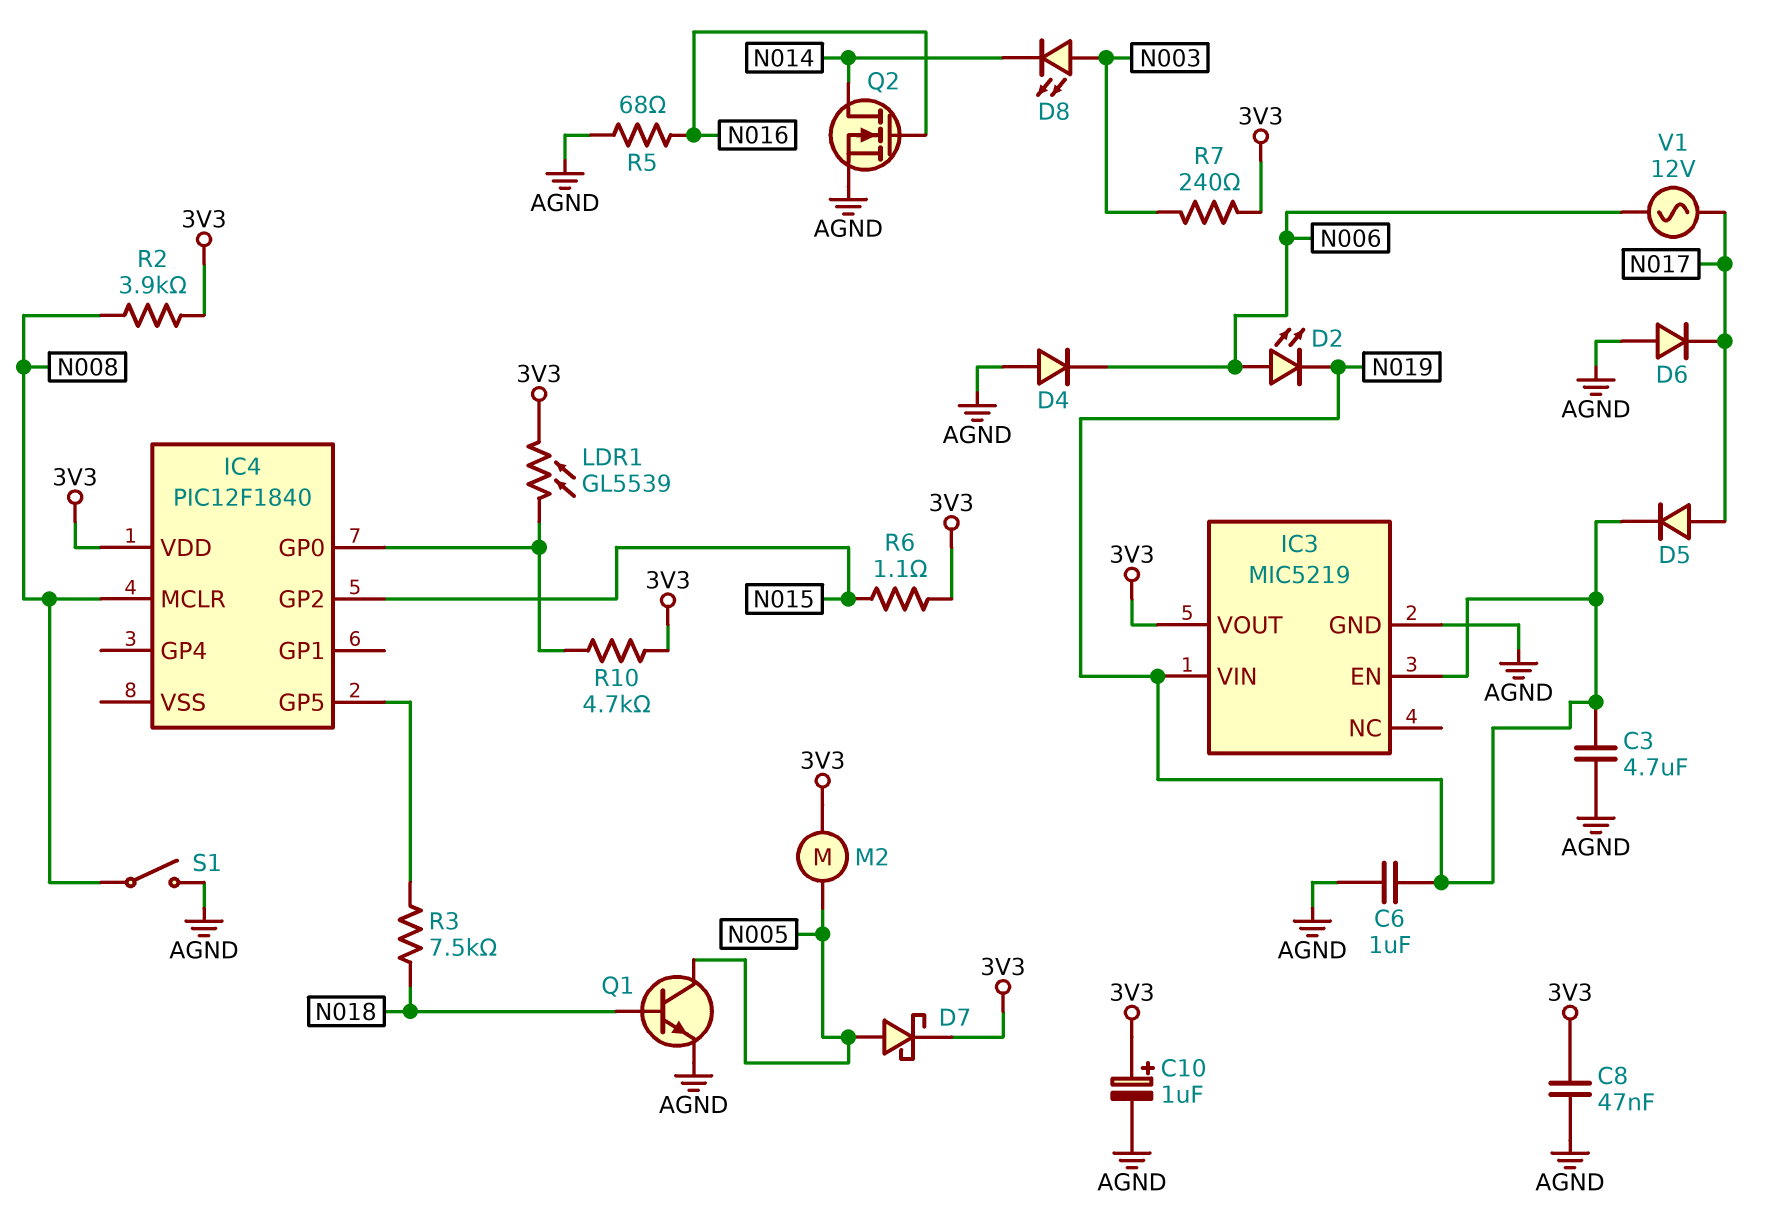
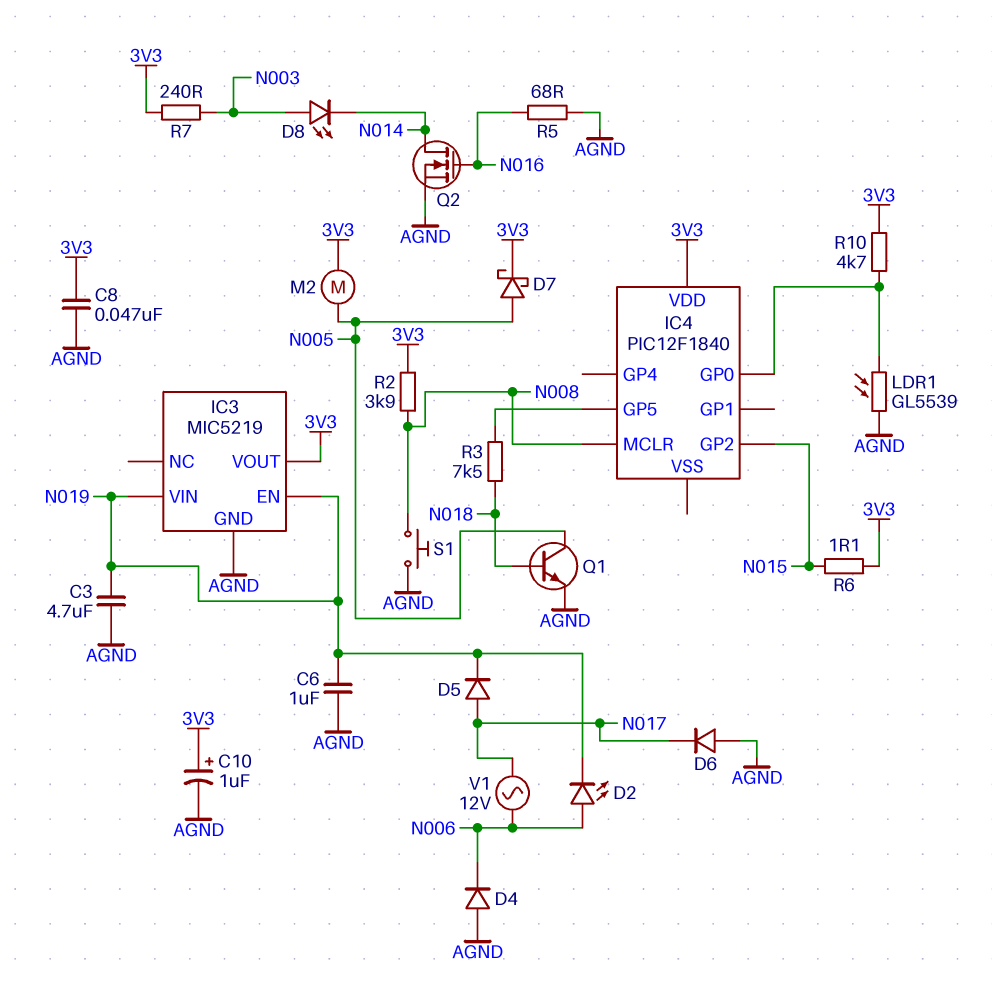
LDR1: GL5539 (3V3, IC4/GP0) -> GL5539 (AGND, IC4/GP0)
S1: switch (AGND, N008) -> button (AGND, N008)

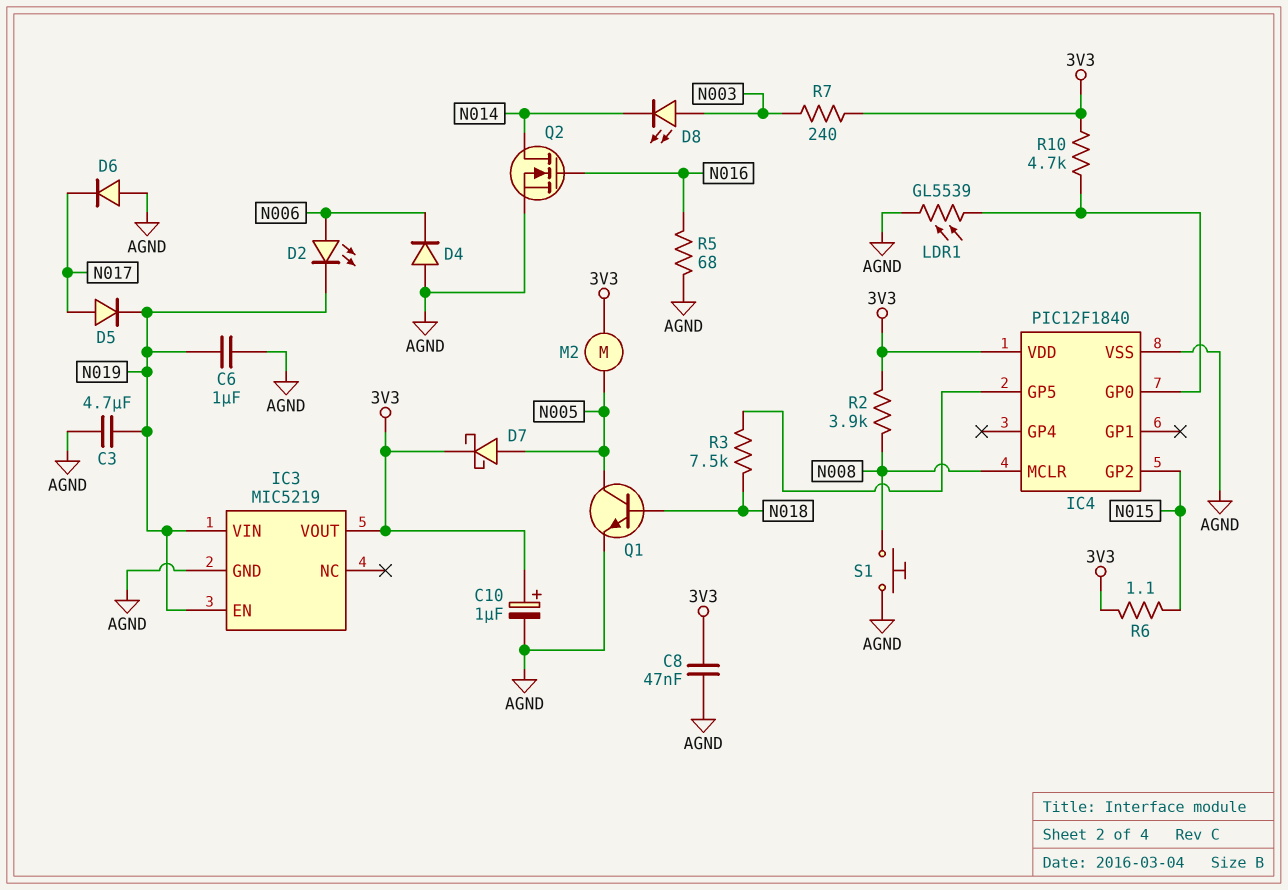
IC4 pin VSS: none -> AGND
V1: AC 12V (N006, N017) -> none

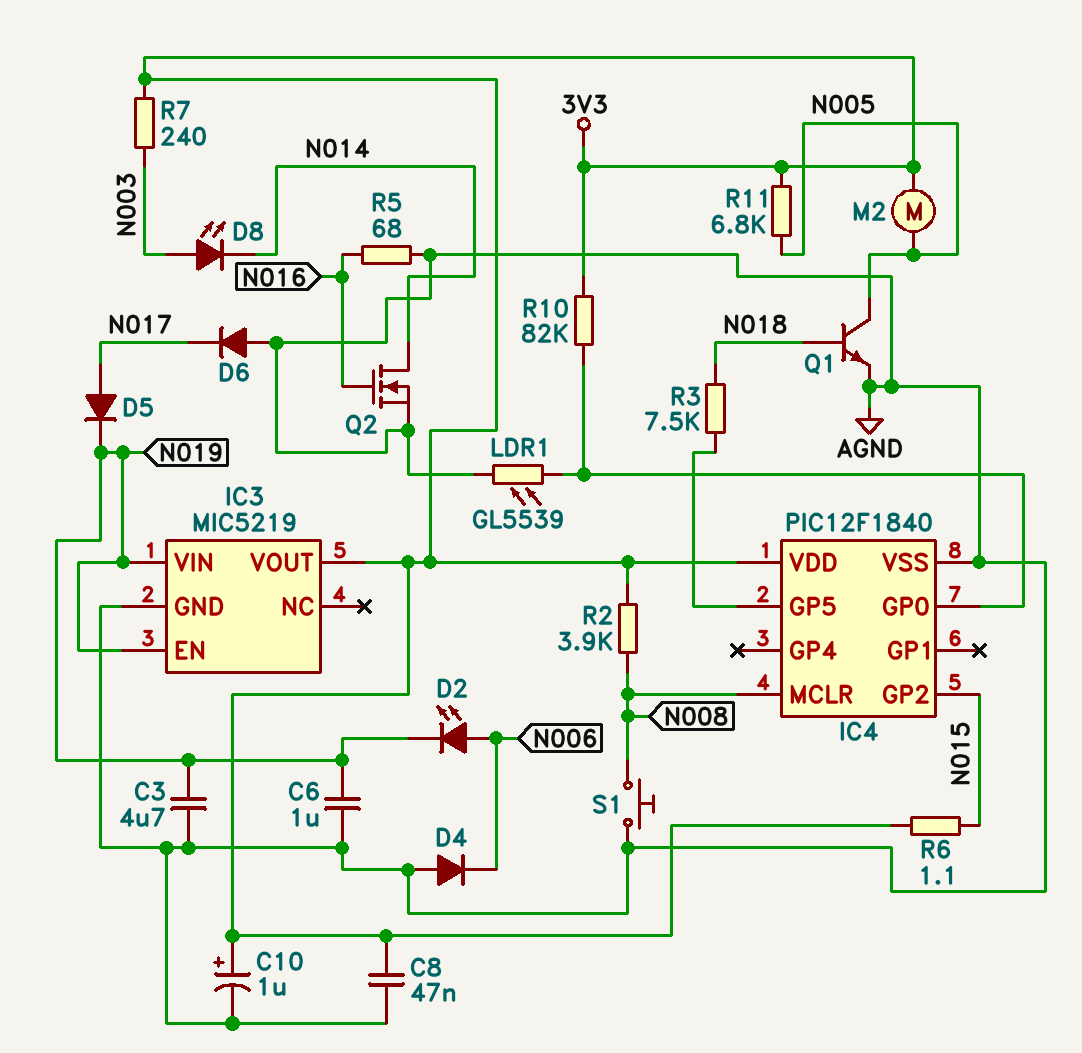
D7: schottky (A N005, K 3V3) -> none
R10: 4.7k (3V3, IC4/GP0) -> 82k (3V3, IC4/GP0)
R11: none -> 6.8k (3V3, N005)

